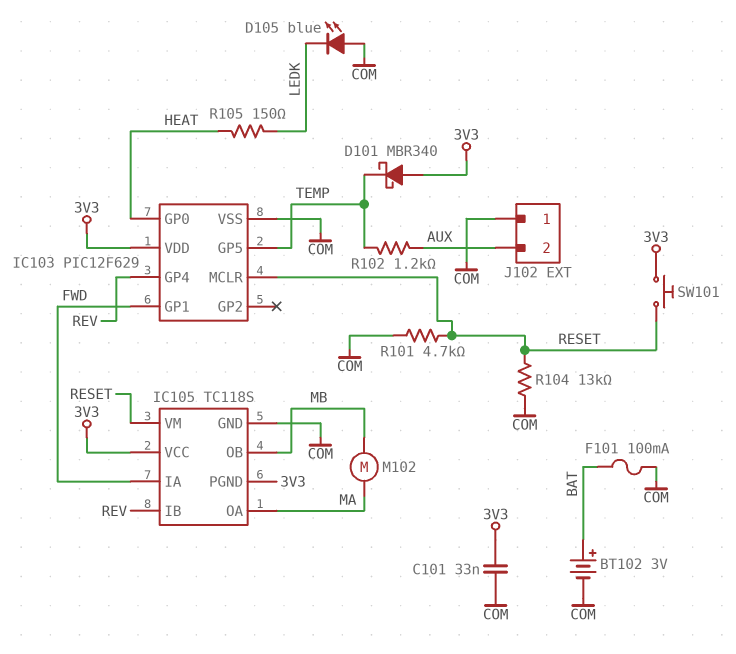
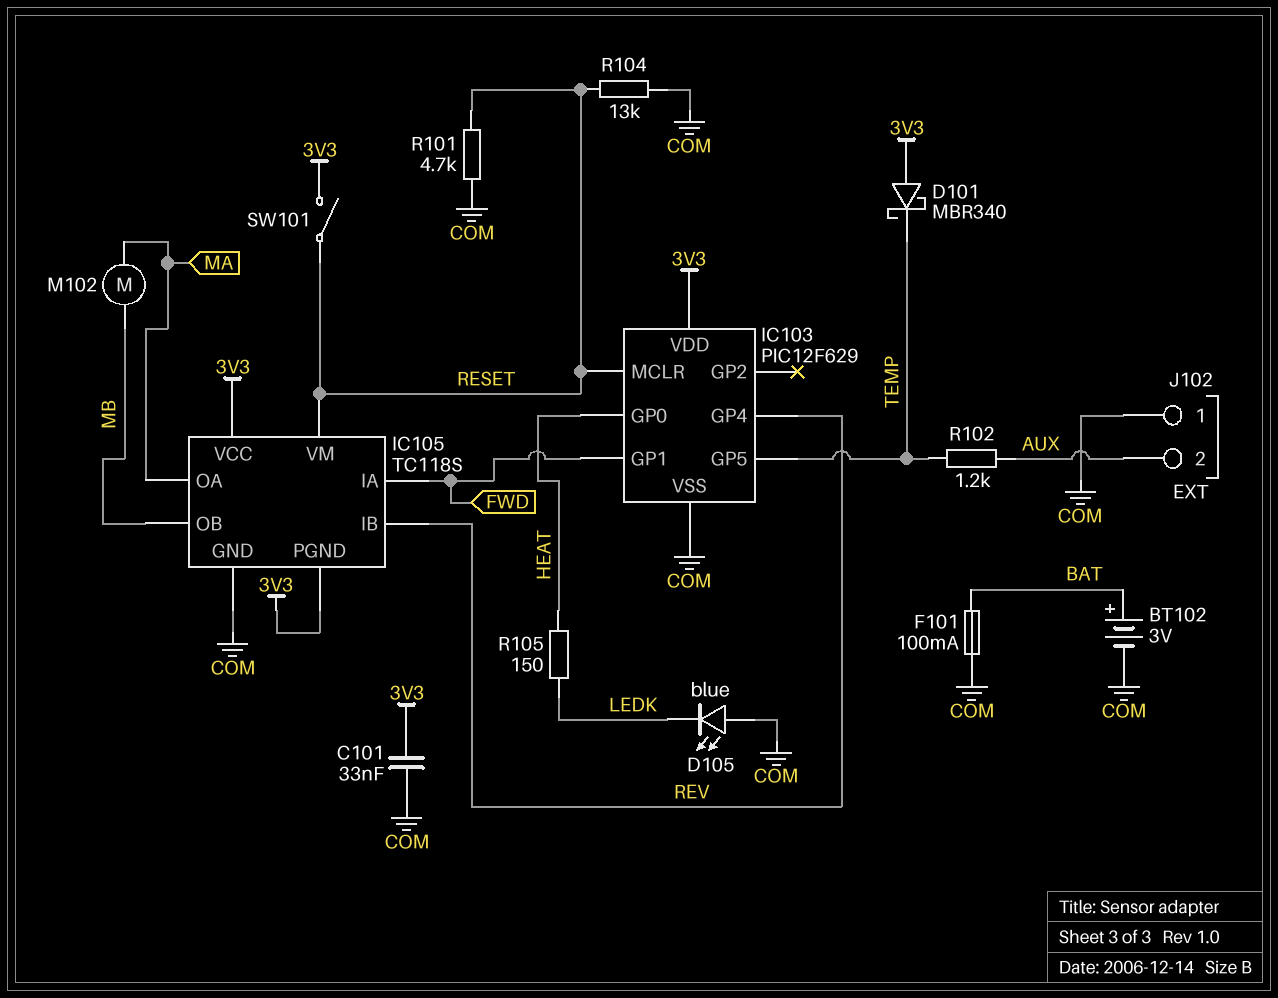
SW101: button (3V3, RESET) -> switch (3V3, RESET)

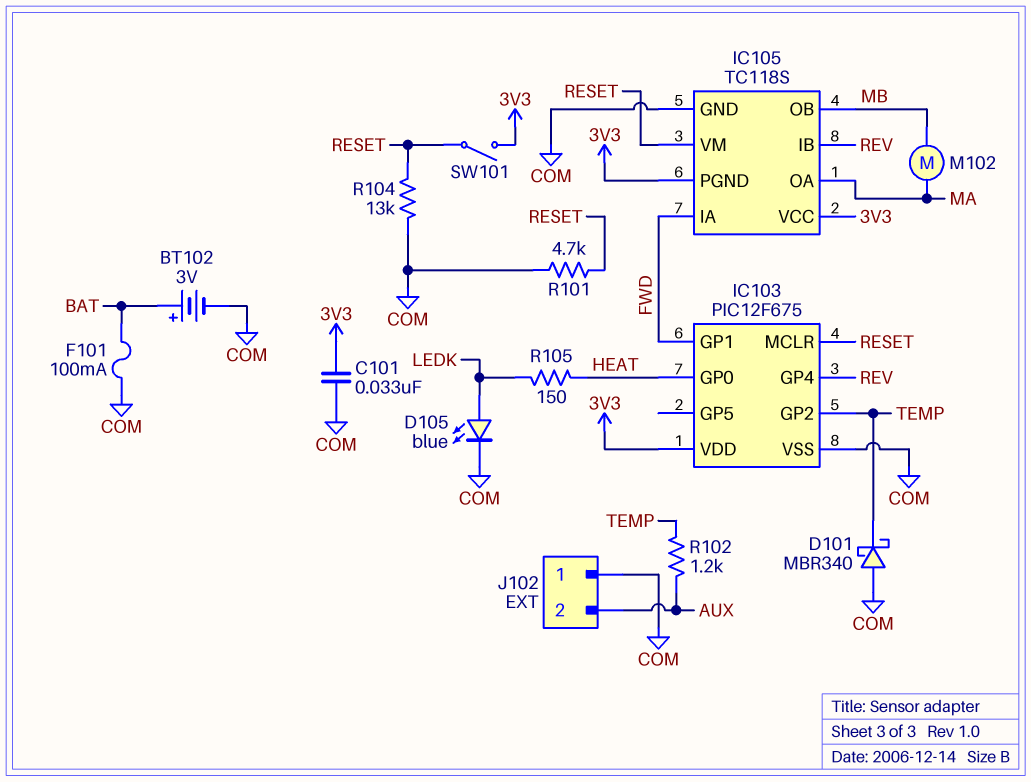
D101: schottky MBR340 (A 3V3, K TEMP) -> schottky MBR340 (A COM, K TEMP)
D105: LED blue (A COM, K LEDK) -> LED blue (A LEDK, K COM)
IC103: PIC12F629 -> PIC12F675
IC103 pin GP2: none -> TEMP
IC103 pin GP5: TEMP -> none

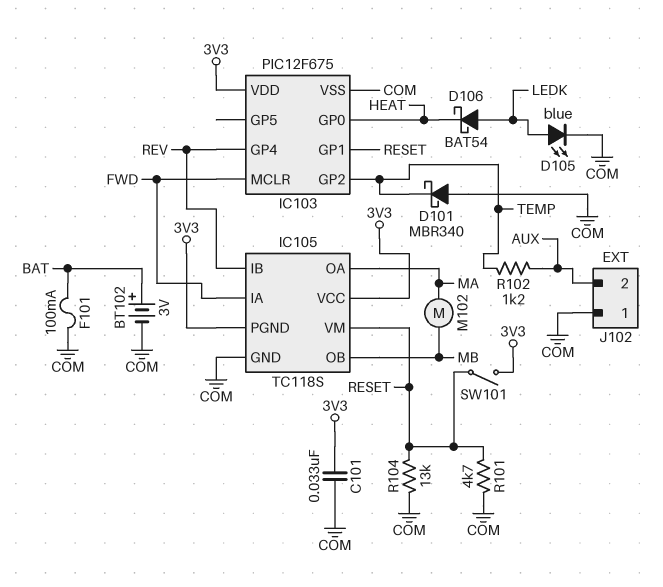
D106: none -> schottky BAT54 (A LEDK, K HEAT)
IC103 pin GP1: FWD -> RESET
IC103 pin MCLR: RESET -> FWD
R105: 150 (HEAT, LEDK) -> none

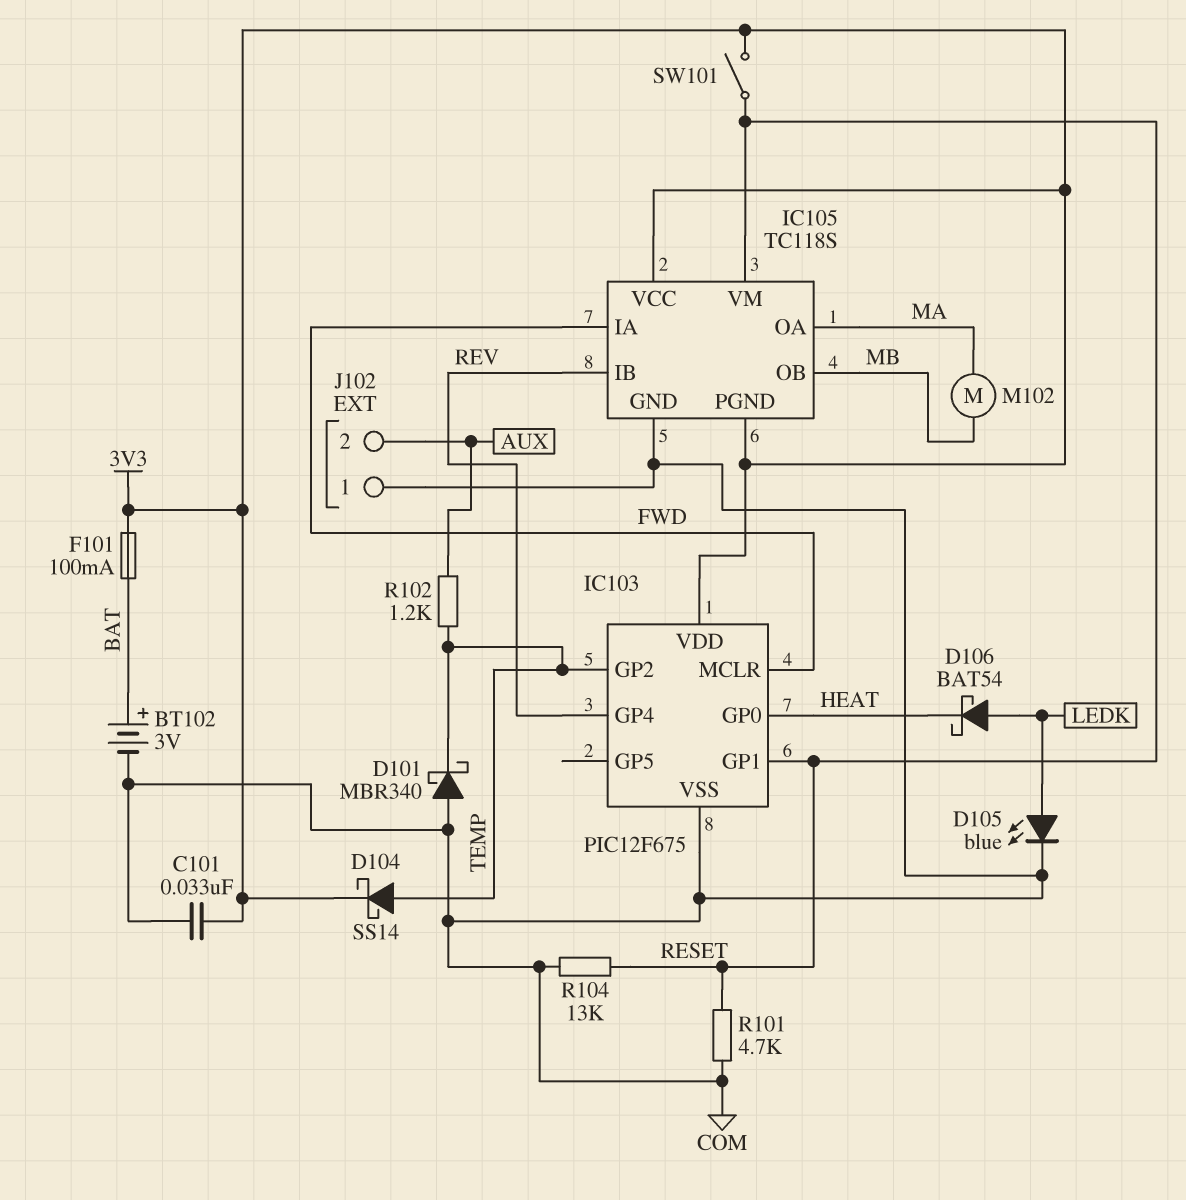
D104: none -> schottky SS14 (A TEMP, K 3V3)
F101: 100mA (BAT, COM) -> 100mA (3V3, BAT)

